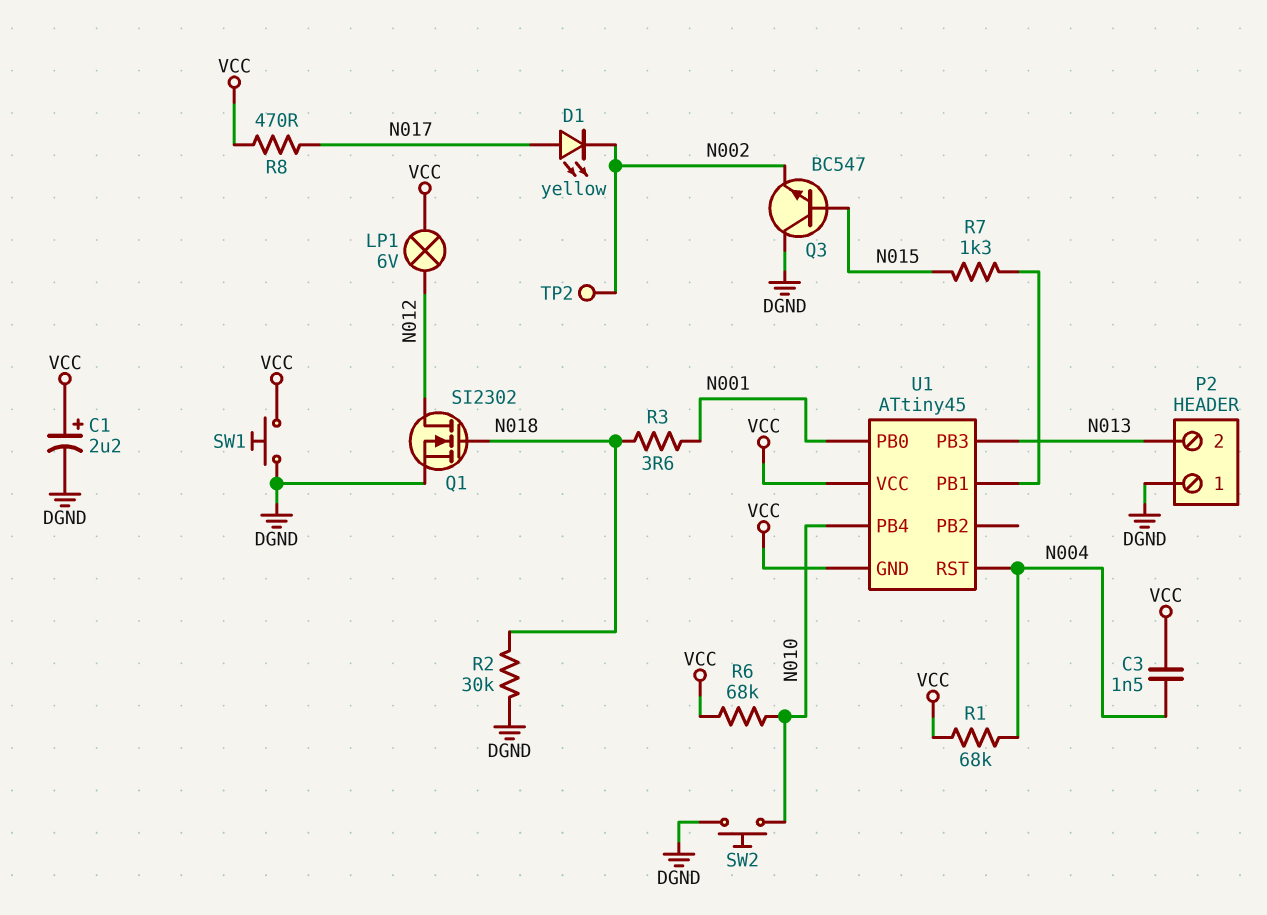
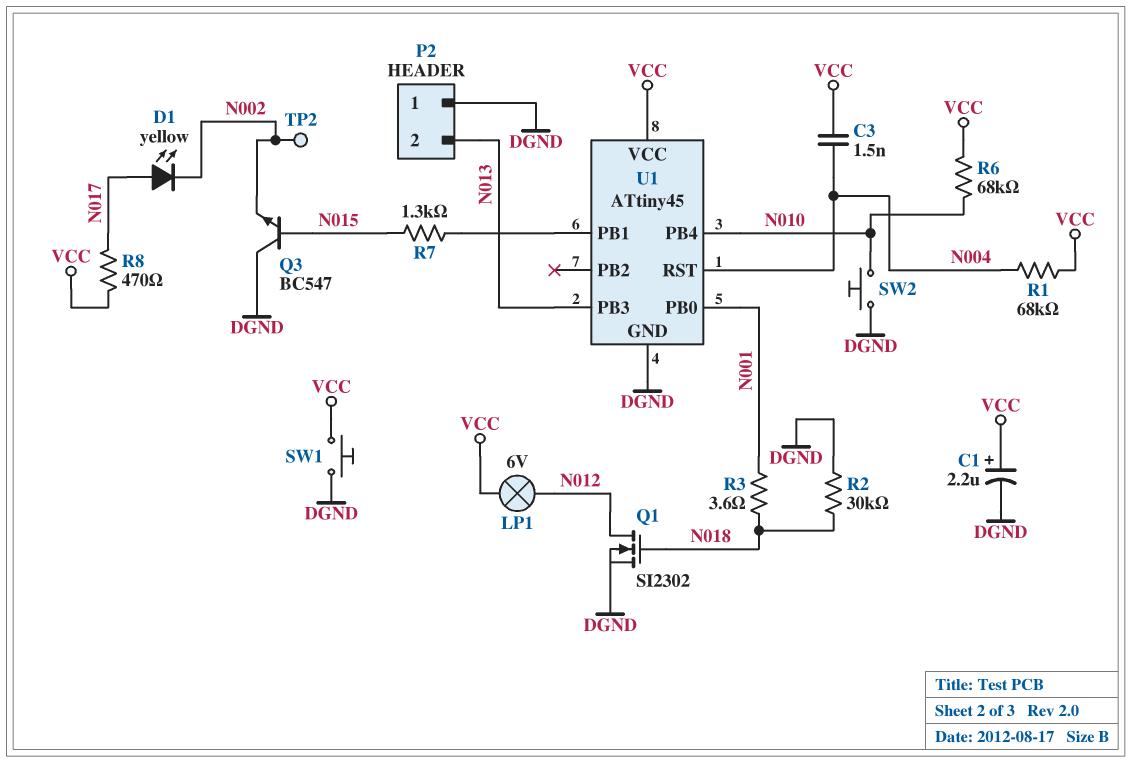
U1 pin GND: VCC -> DGND

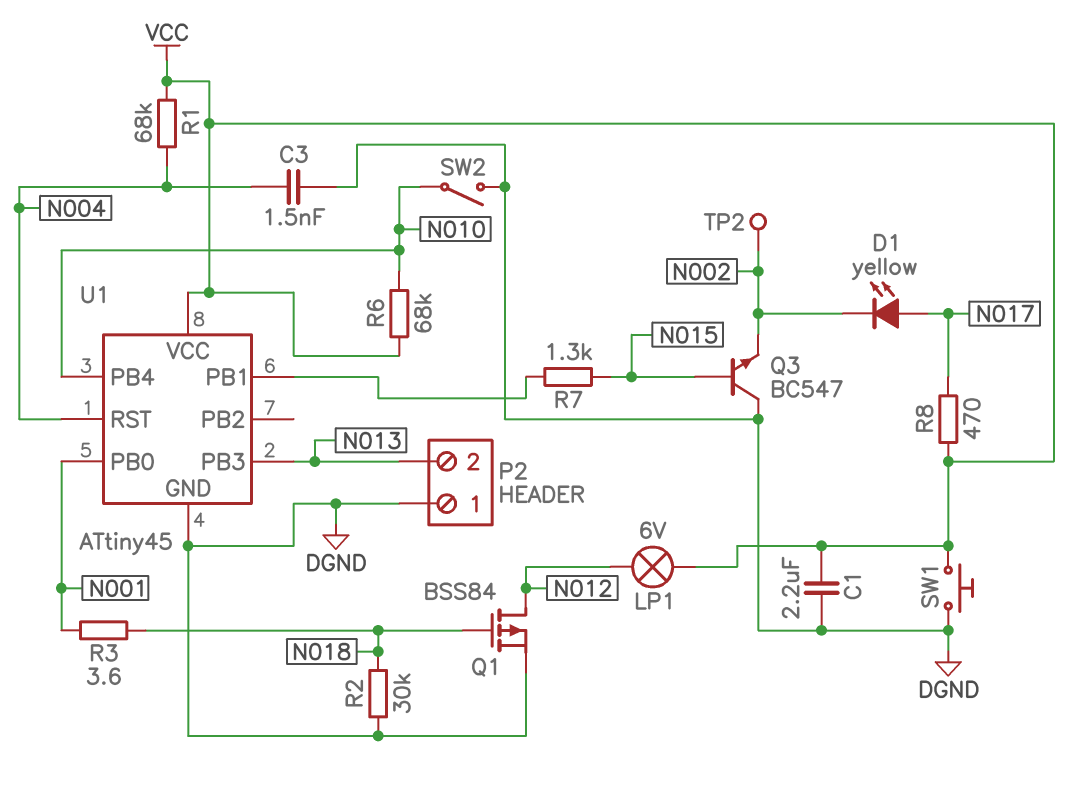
C1: 2.2uF (plus VCC, minus DGND) -> 2.2uF (DGND, VCC)
C3: 1.5nF (N004, VCC) -> 1.5nF (DGND, N004)
Q1: NMOS SI2302 (G N018, D N012, S DGND) -> PMOS BSS84 (G N018, D N012, S DGND)
SW2: button (DGND, N010) -> switch (DGND, N010)

